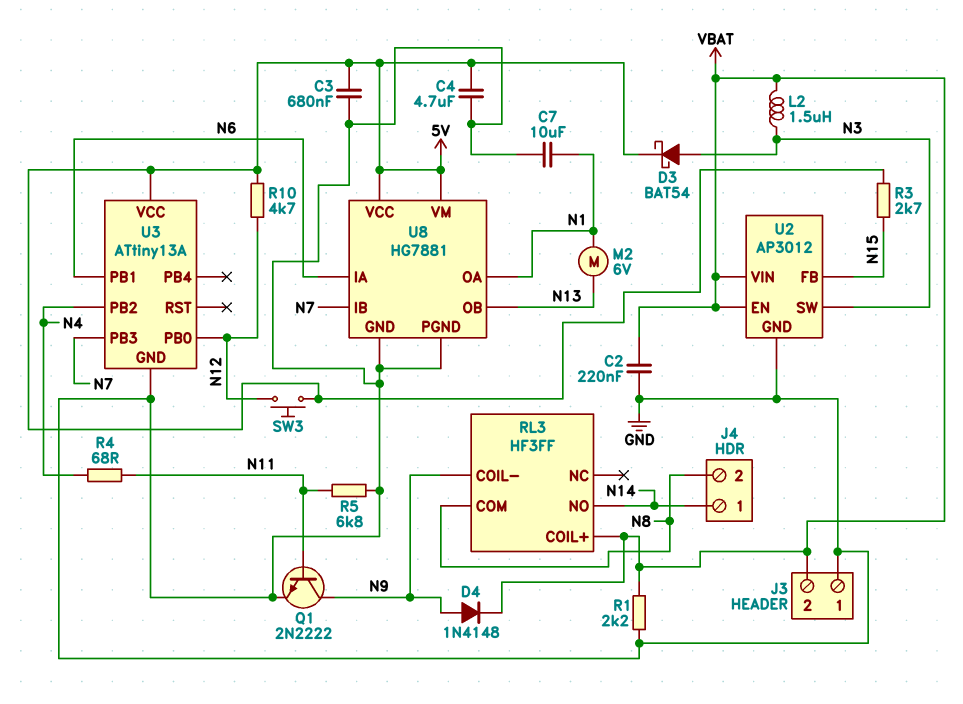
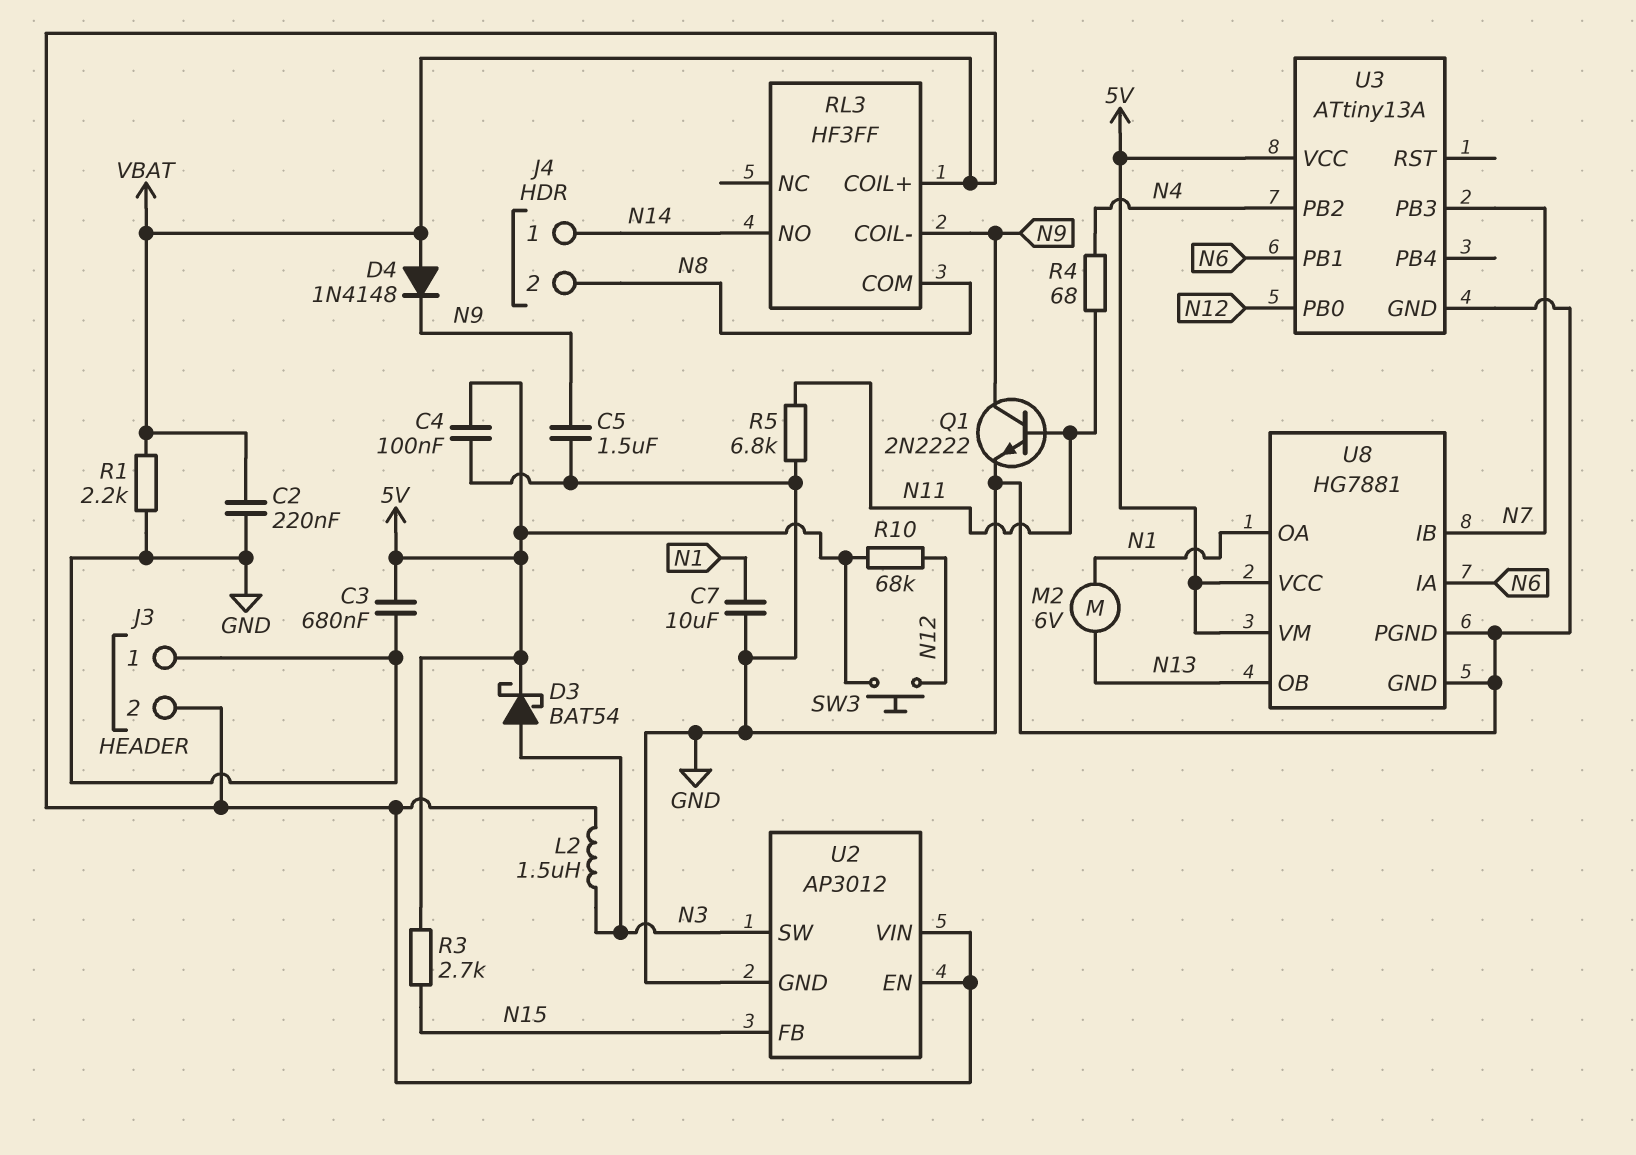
C4: 4.7uF (5V, GND) -> 100nF (5V, GND)
C5: none -> 1.5uF (GND, N9)
D4: diode 1N4148 (A N9, K VBAT) -> diode 1N4148 (A VBAT, K N9)
R10: 4.7k (5V, N12) -> 68k (5V, N12)

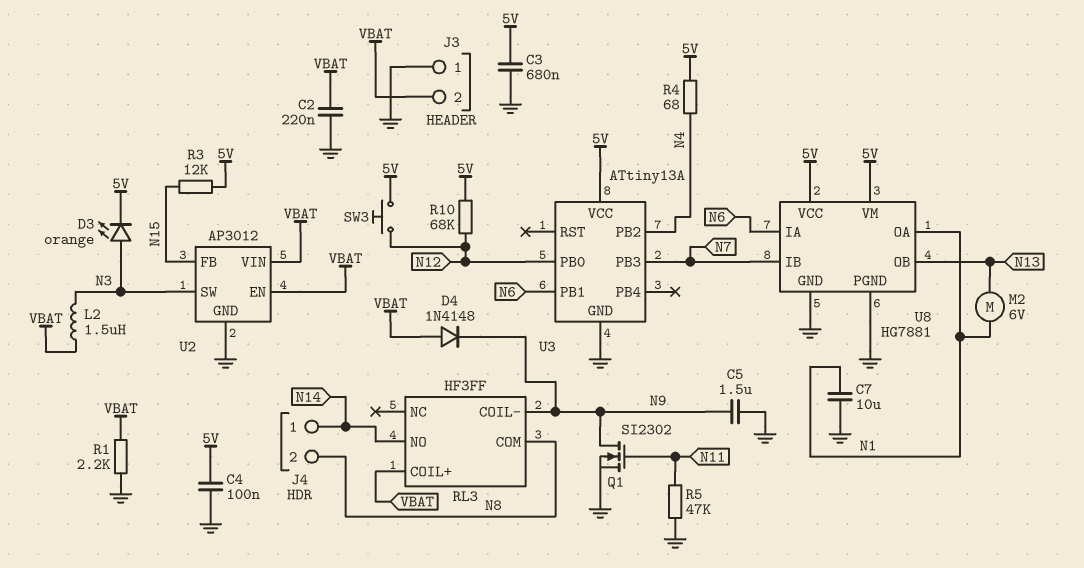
D3: schottky BAT54 (A N3, K 5V) -> LED orange (A N3, K 5V)
Q1: NPN 2N2222 (B N11, C N9, E GND) -> NMOS SI2302 (G N11, D N9, S GND)
R3: 2.7k (5V, N15) -> 12k (5V, N15)
R4: 68 (N4, N11) -> 68 (5V, N4)
R5: 6.8k (GND, N11) -> 47k (GND, N11)

